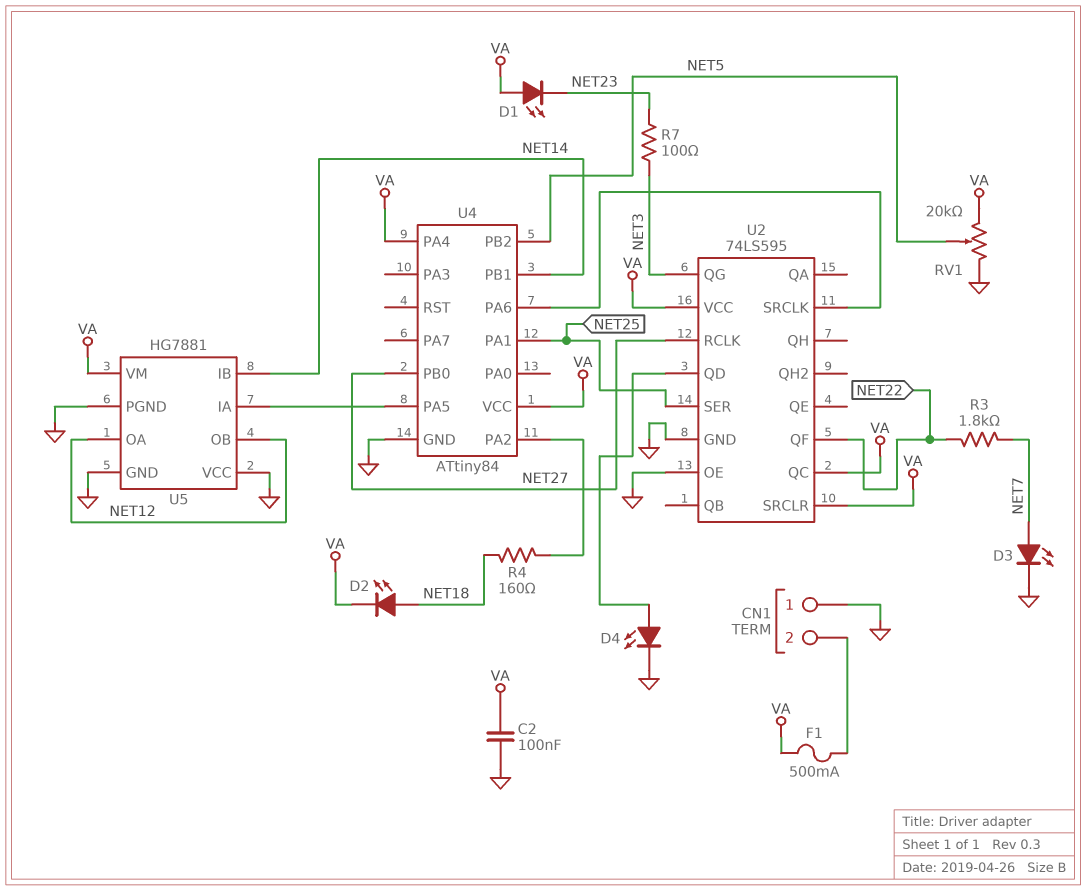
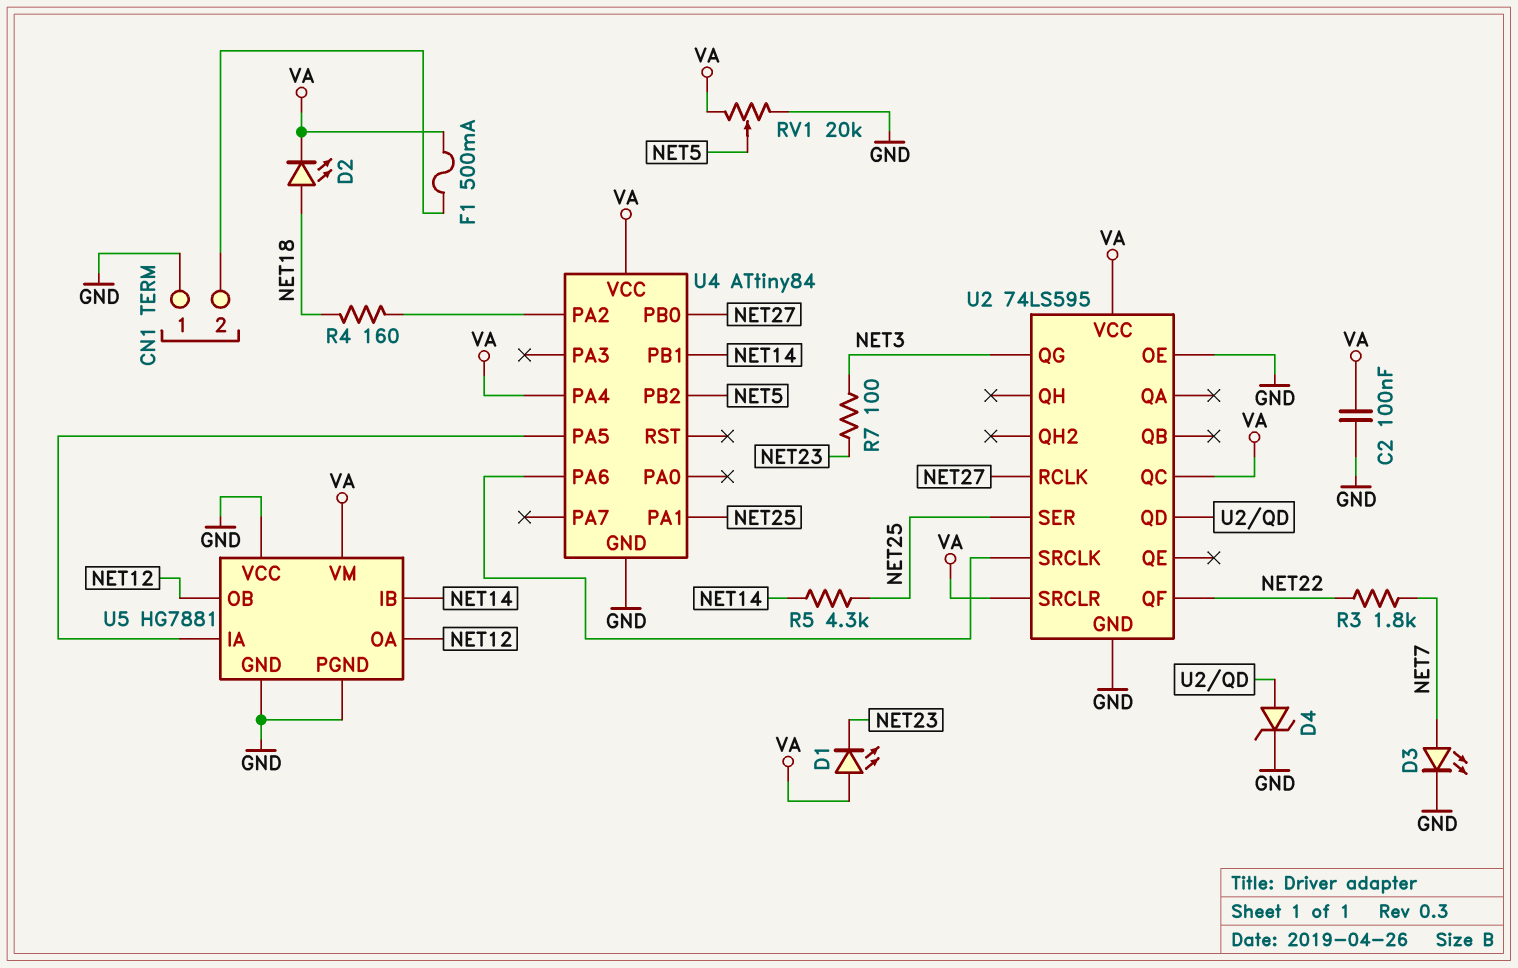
D4: LED (A U2/QD, K GND) -> zener (A U2/QD, K GND)
R5: none -> 4.3k (NET14, NET25)

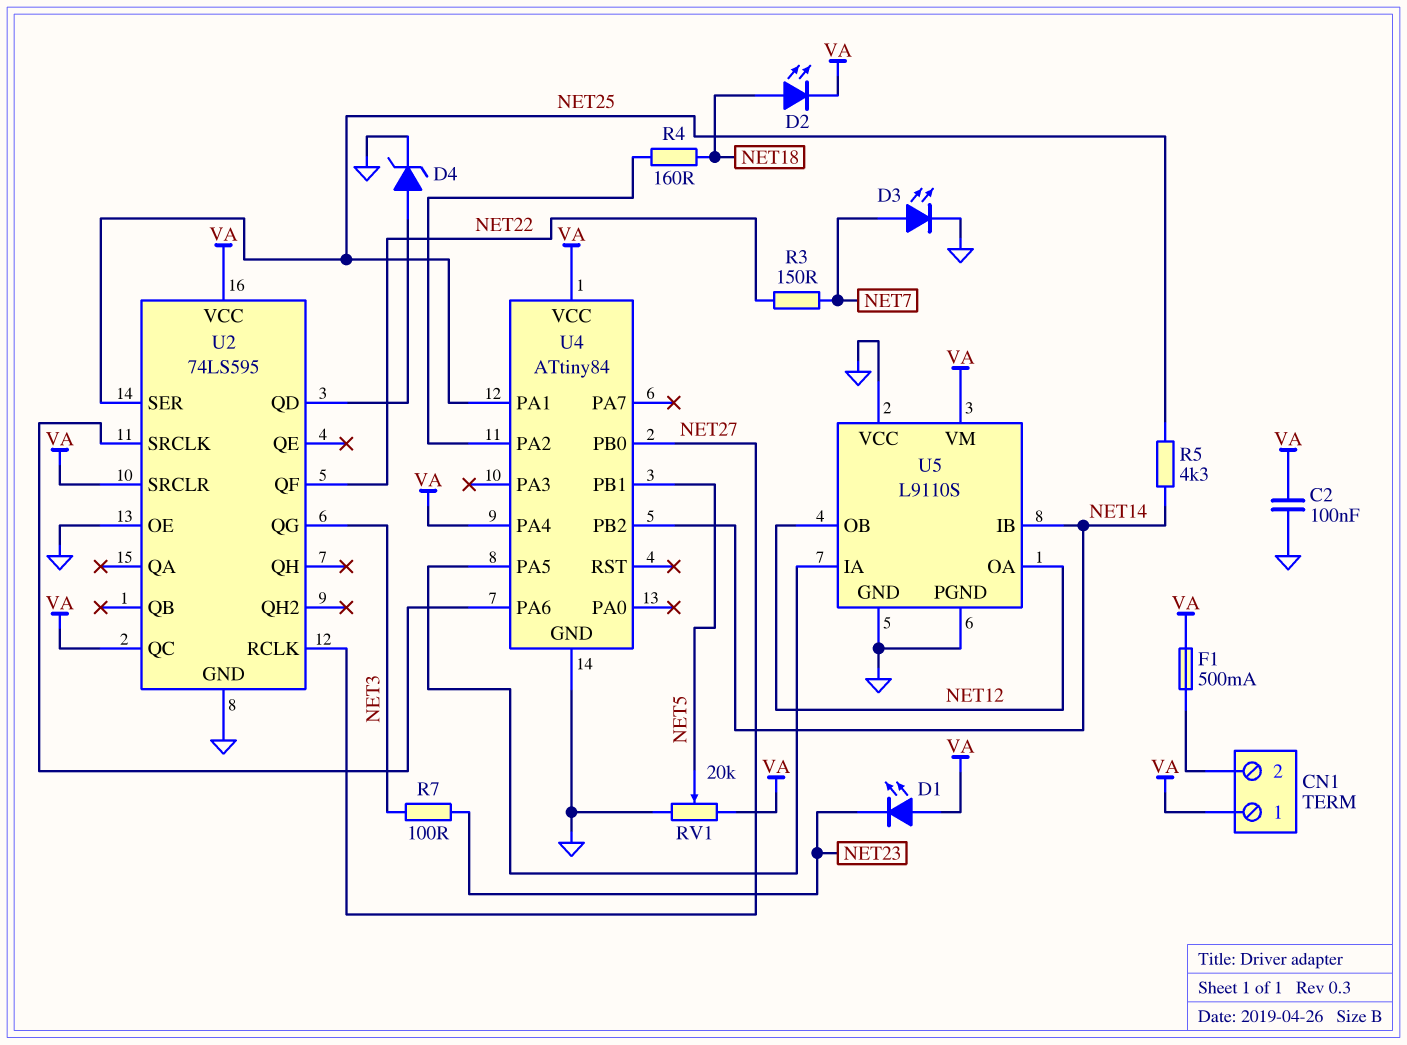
CN1 pin 1: GND -> VA
R3: 1.8k (NET7, NET22) -> 150 (NET7, NET22)
U4 pin PB1: NET14 -> NET5
U4 pin PB2: NET5 -> NET14
U5: HG7881 -> L9110S

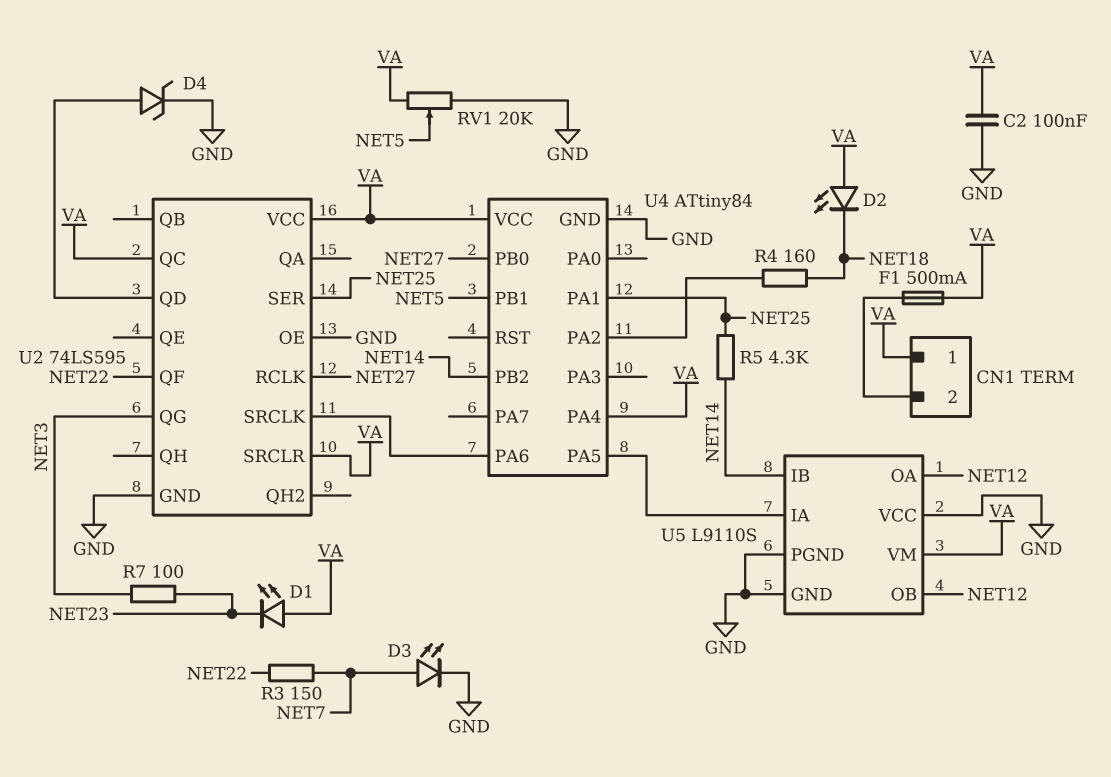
D2: LED (A NET18, K VA) -> LED (A VA, K NET18)

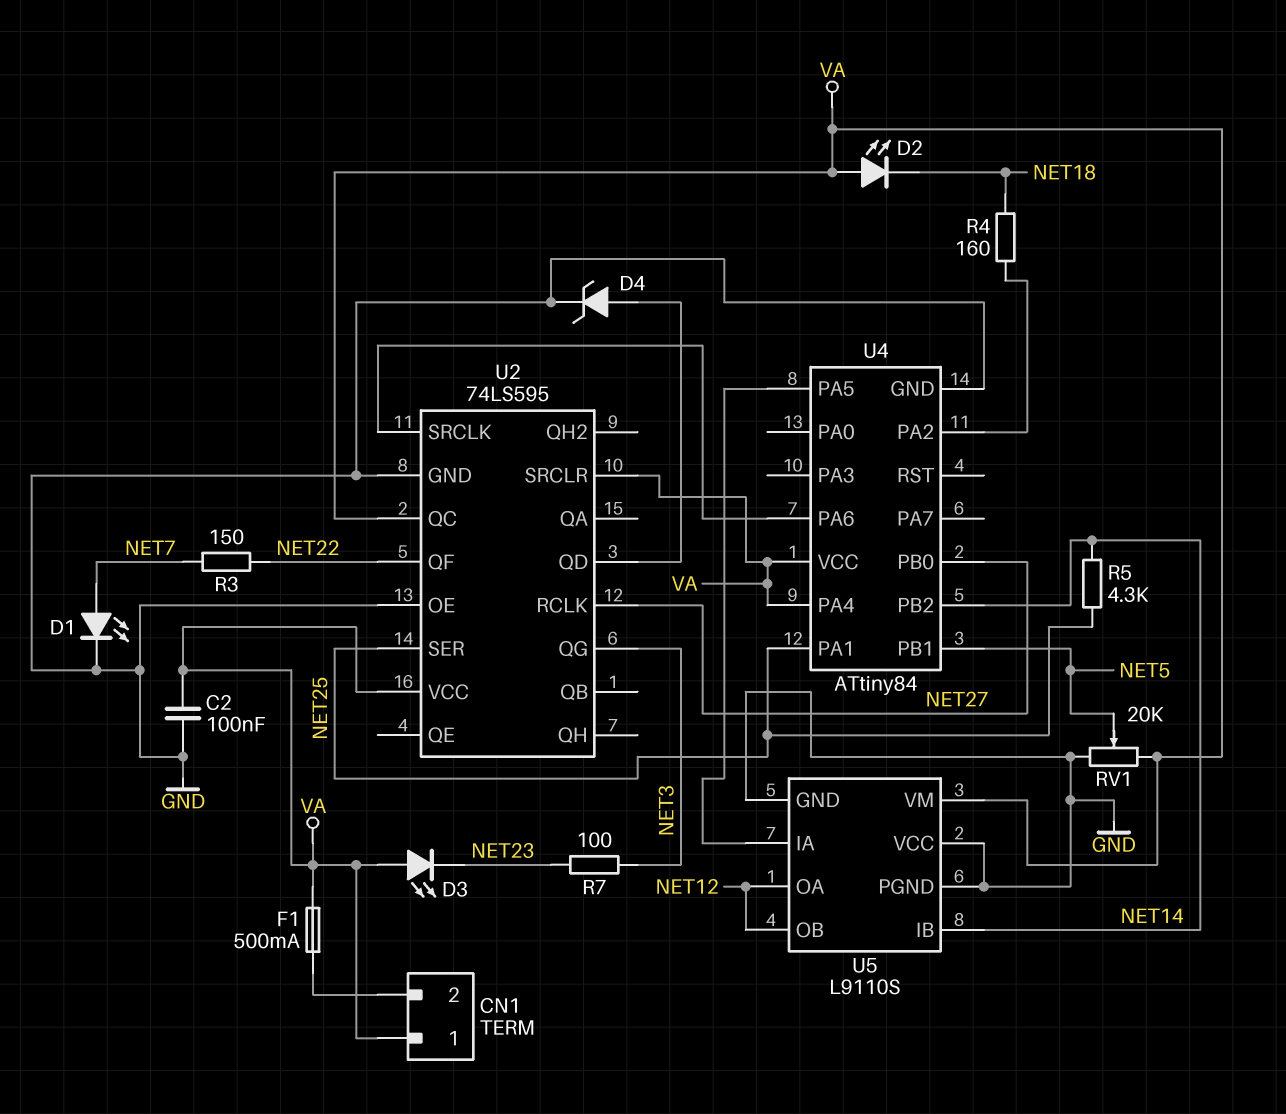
D1: LED (A VA, K NET23) -> LED (A NET7, K GND)
D3: LED (A NET7, K GND) -> LED (A VA, K NET23)

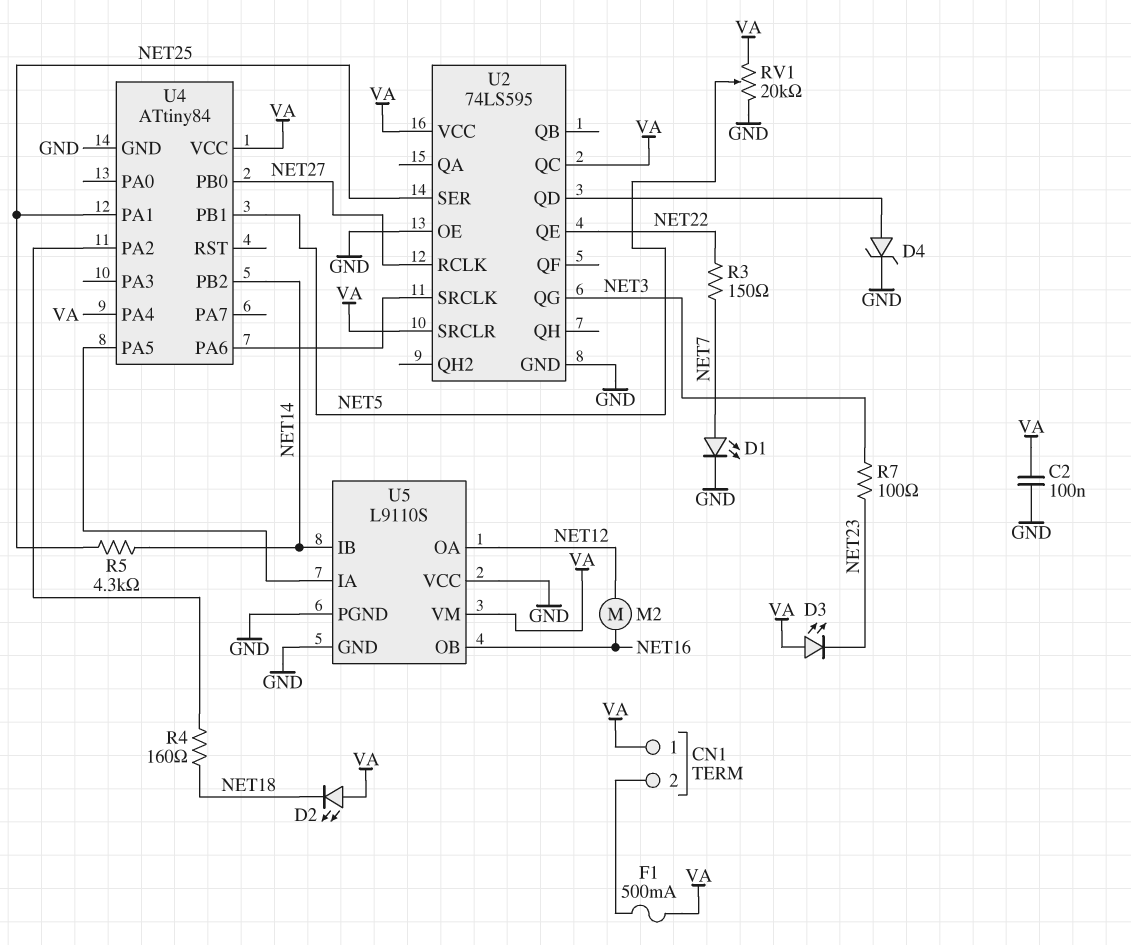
M2: none -> motor (NET12, NET16)
U2 pin QE: none -> NET22
U2 pin QF: NET22 -> none
U5 pin OB: NET12 -> NET16

